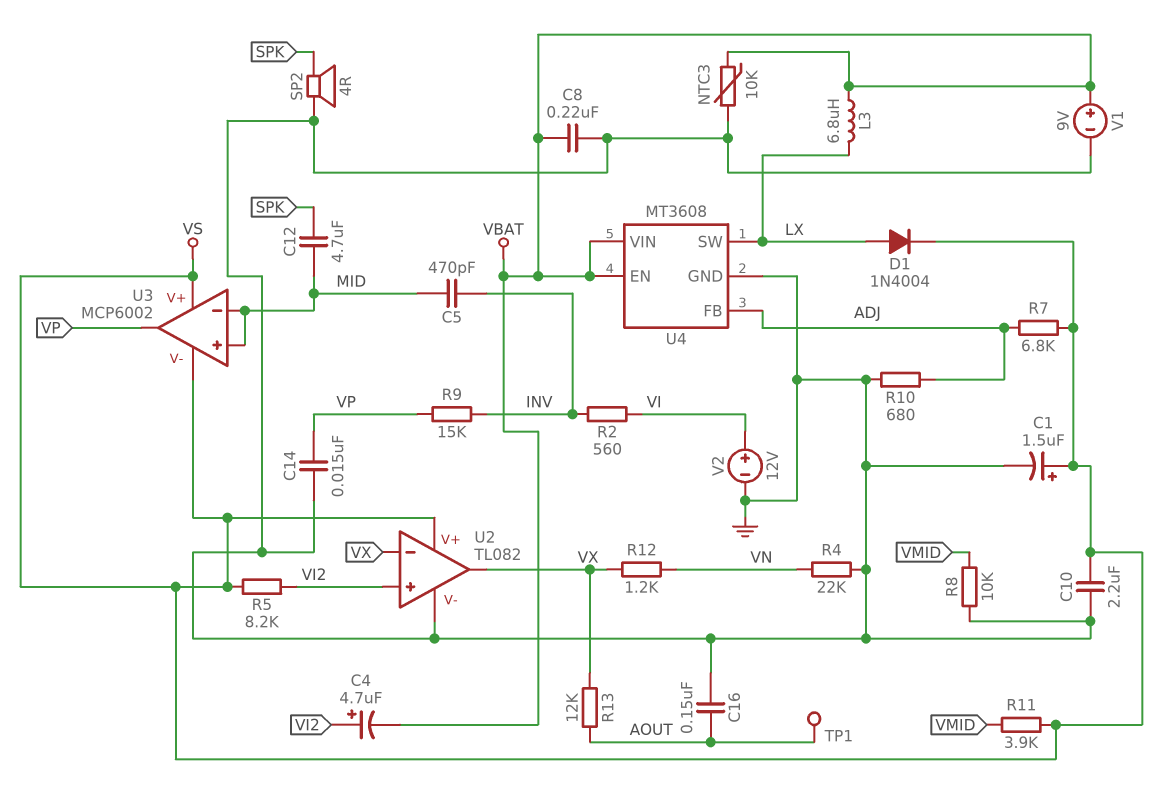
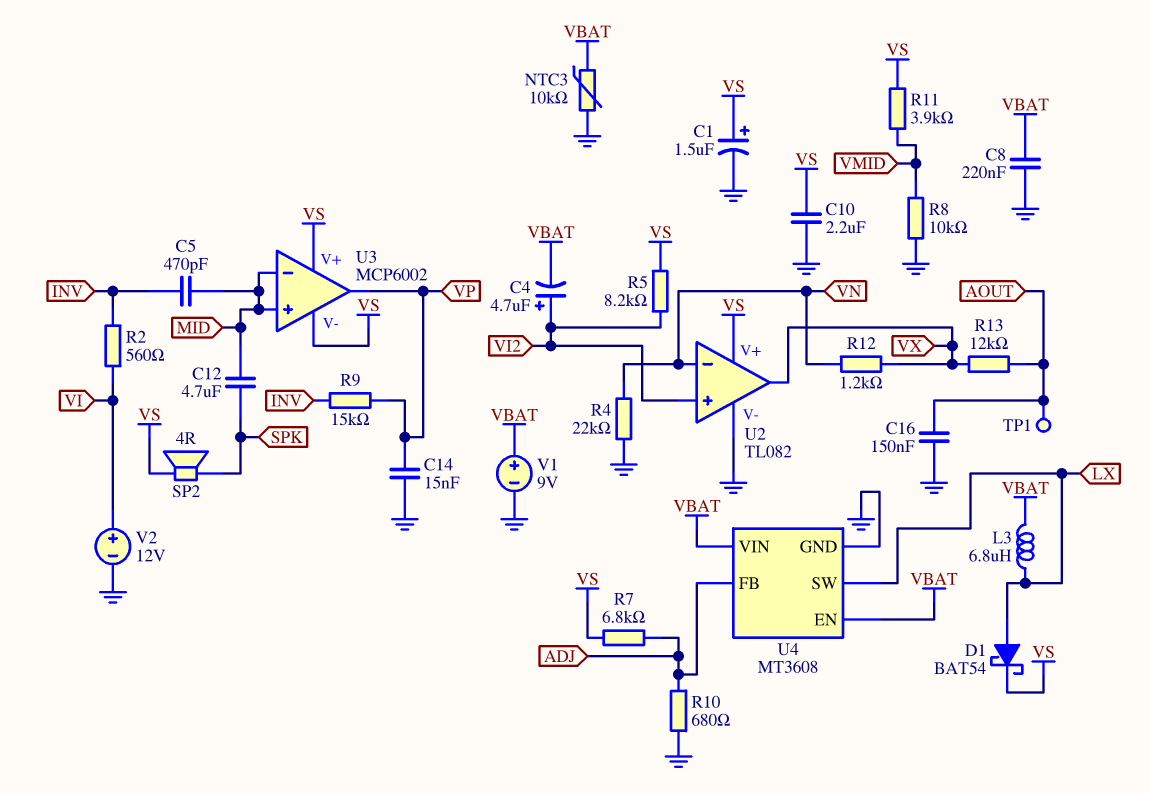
D1: diode 1N4004 (A LX, K VS) -> schottky BAT54 (A LX, K VS)
SP2: speaker 4R (GND, SPK) -> speaker 4R (SPK, VS)
U2 pin in-: VX -> VN

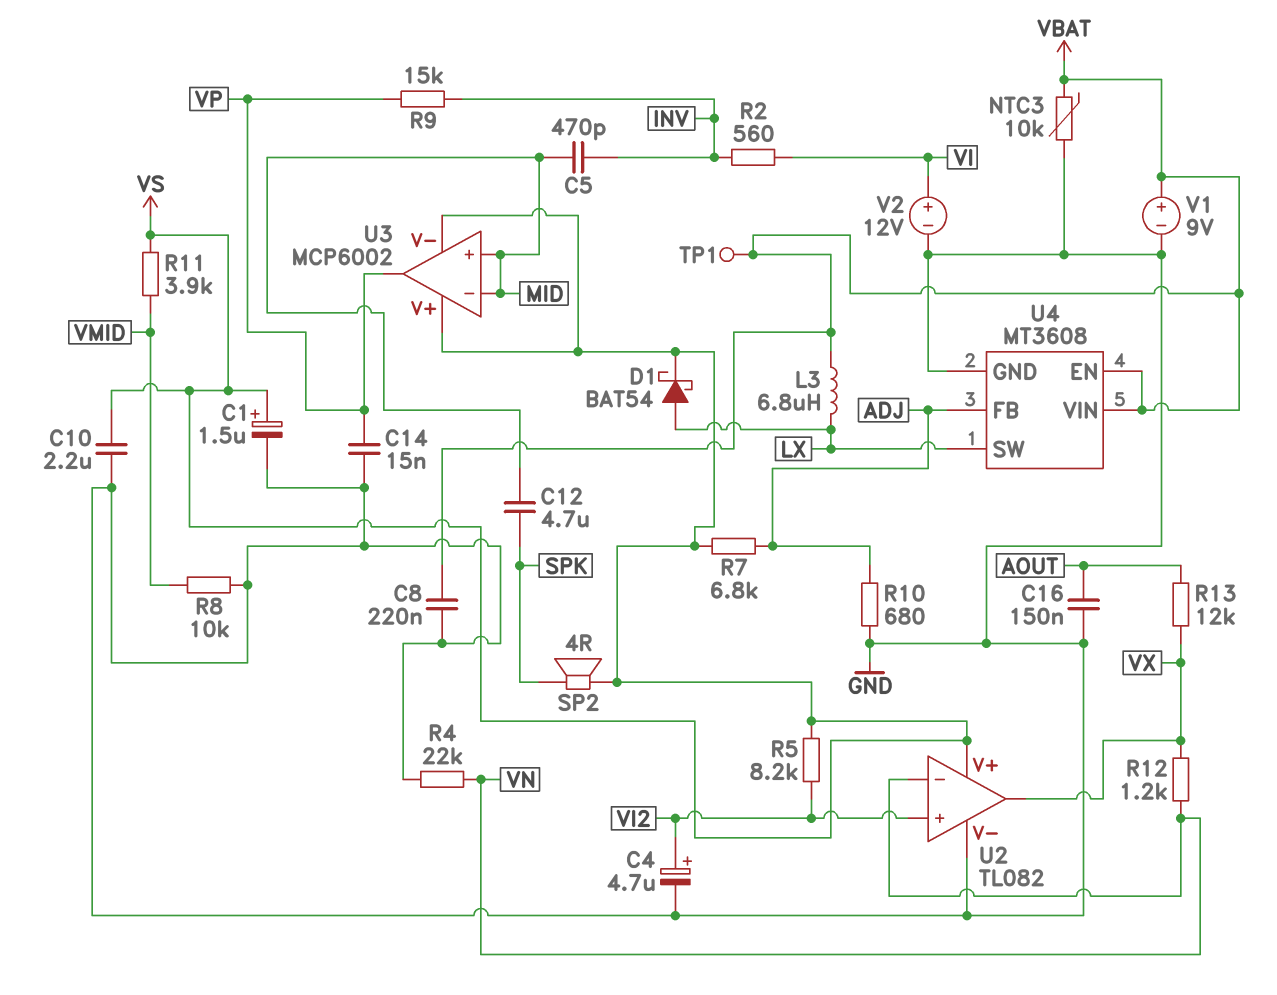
C4: 4.7uF (plus VI2, minus VBAT) -> 4.7uF (plus VI2, minus GND)
TP1: test point (AOUT) -> test point (VBAT)

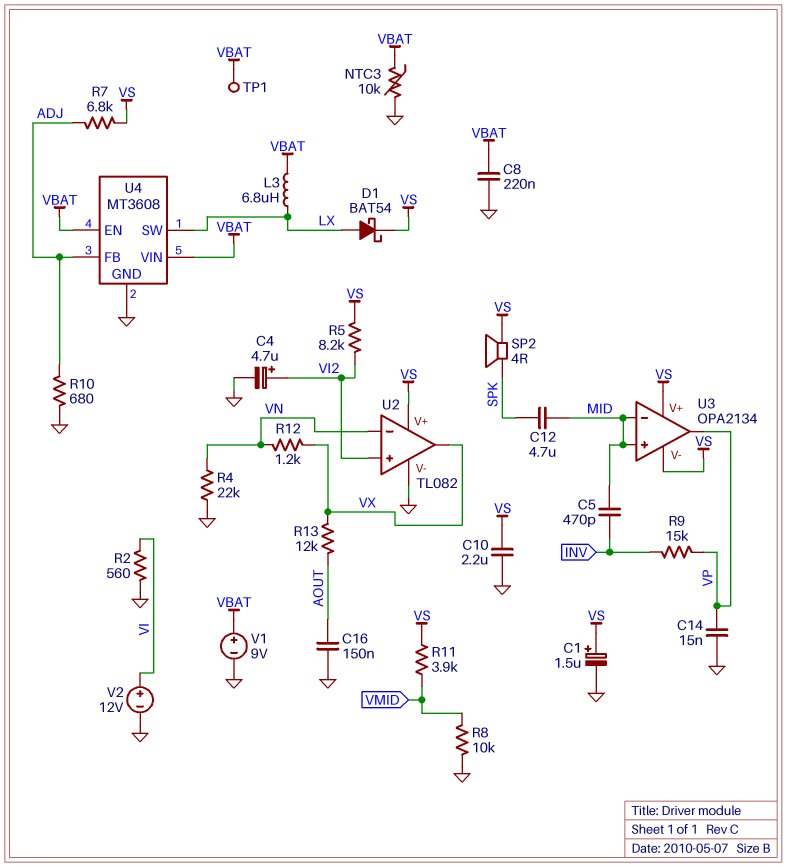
R2: 560 (INV, VI) -> 560 (GND, VI)
U3: MCP6002 -> OPA2134

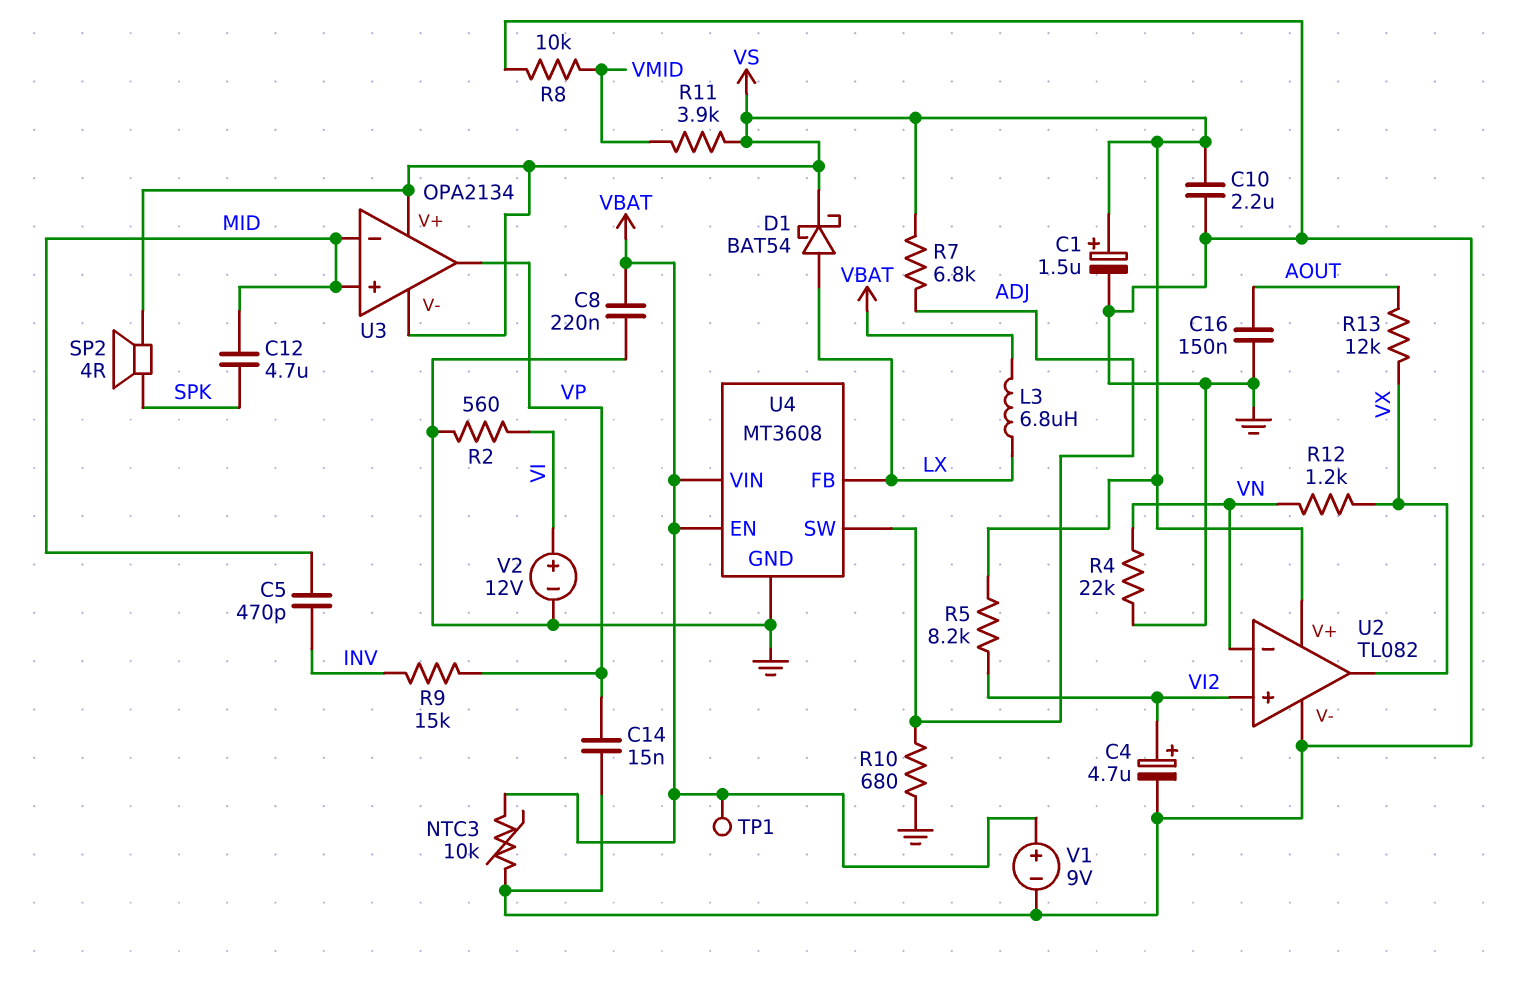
U4 pin FB: ADJ -> LX
U4 pin SW: LX -> ADJ

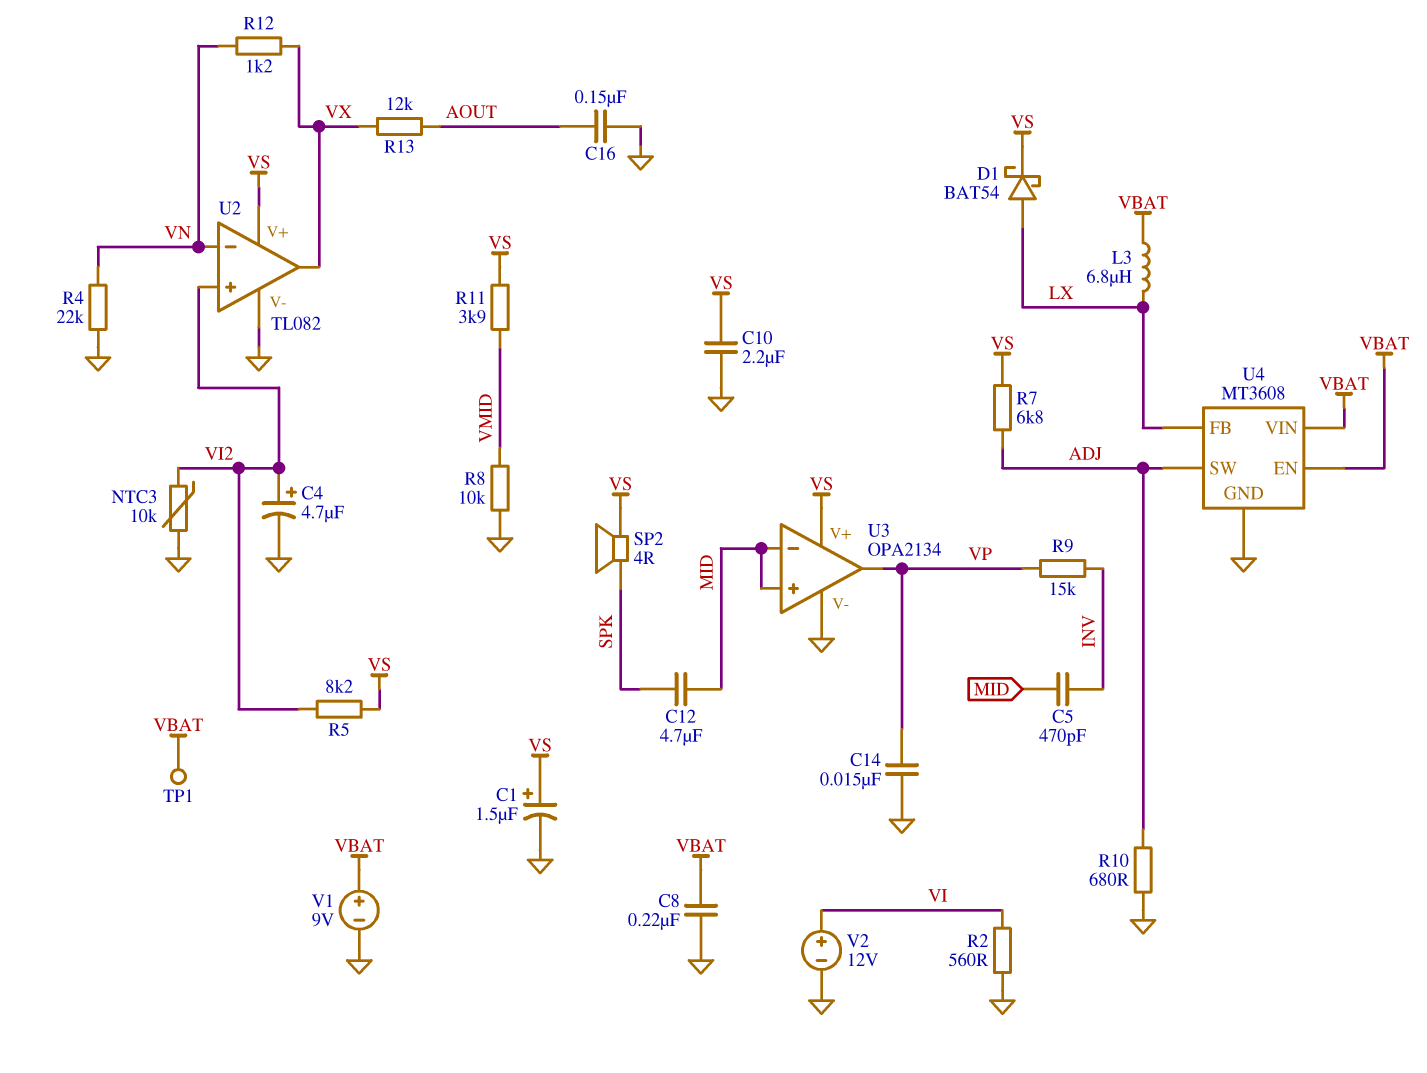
NTC3: 10k (GND, VBAT) -> 10k (GND, VI2)
U3 pin V-: VS -> GND

